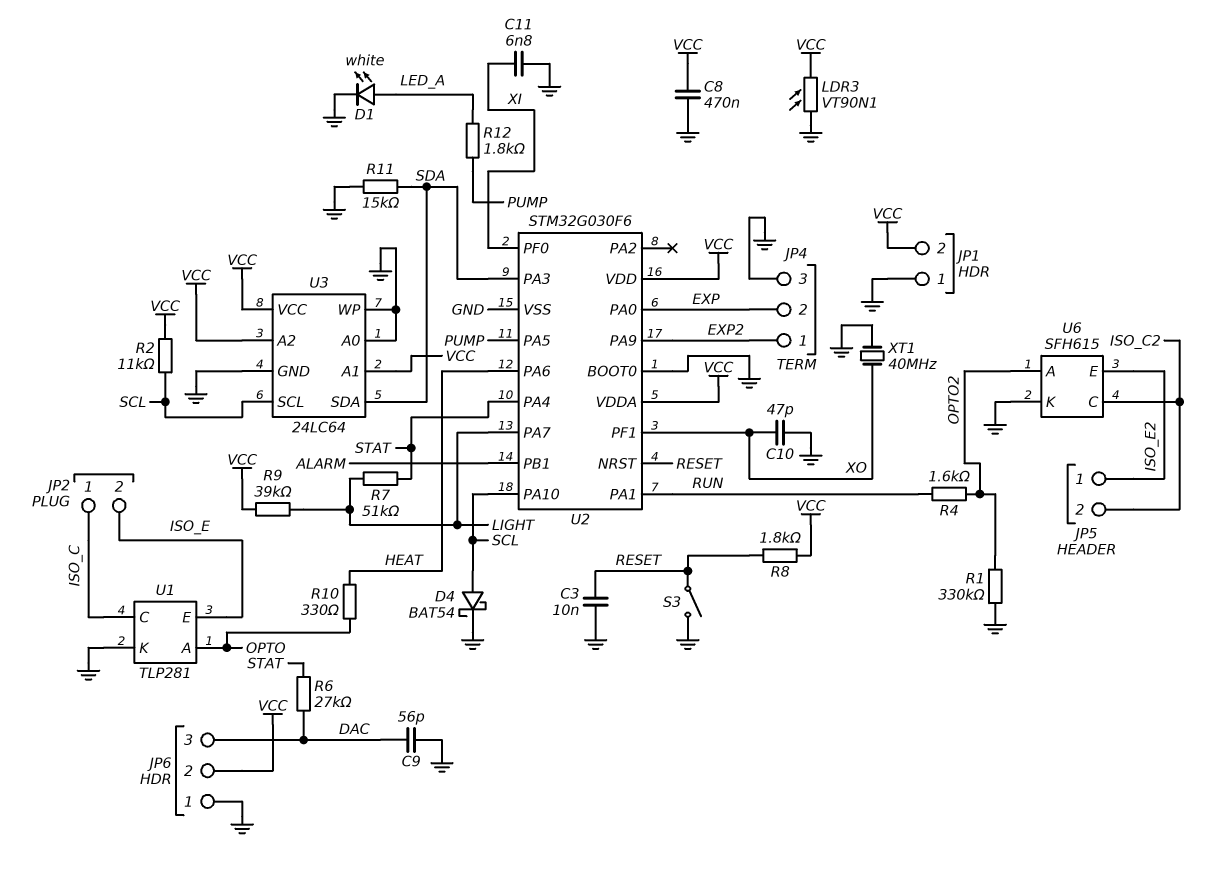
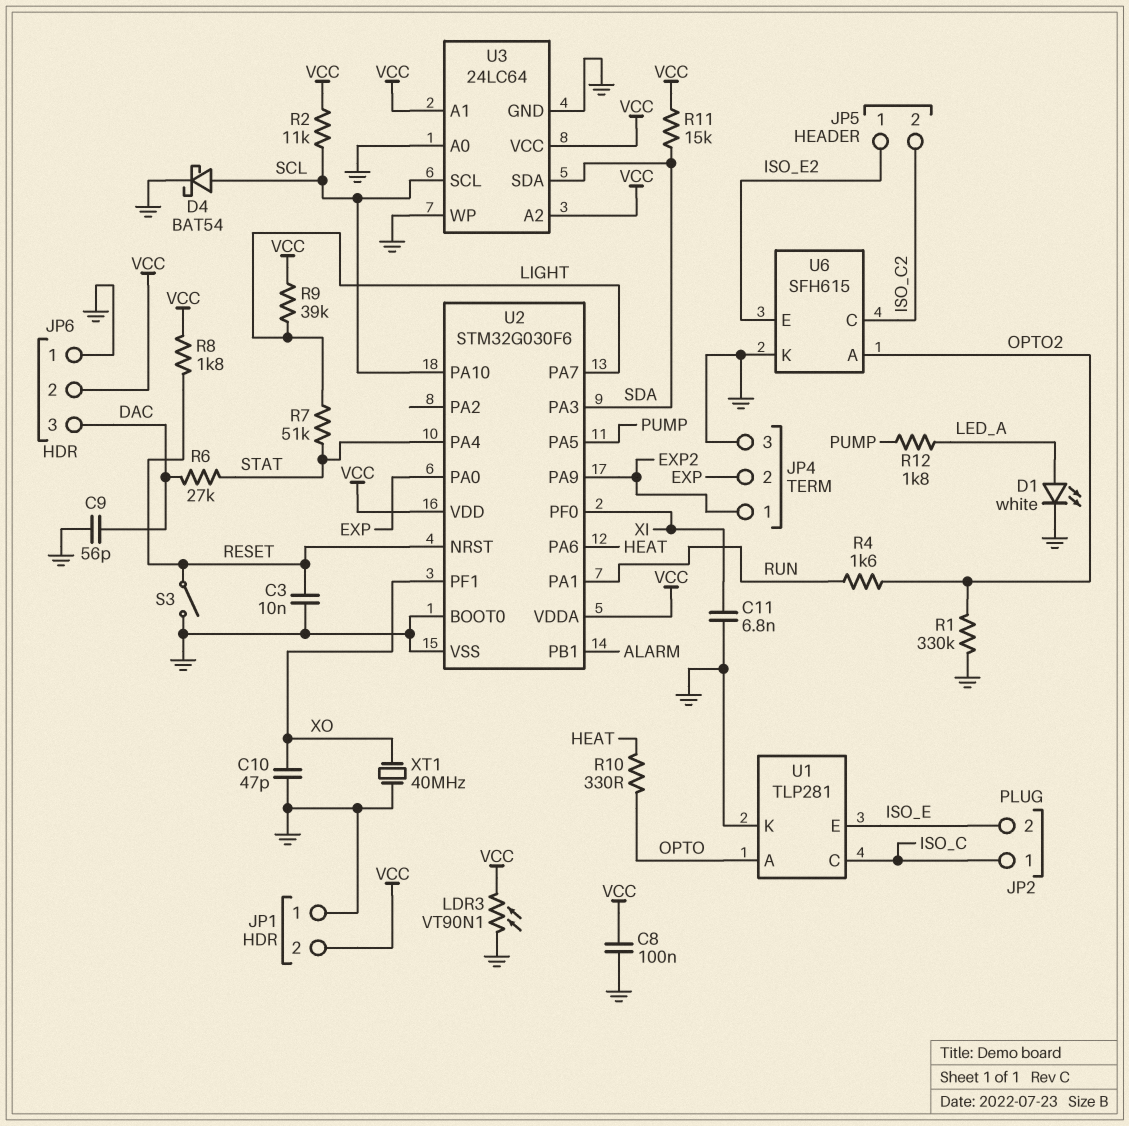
C8: 470nF (GND, VCC) -> 100nF (GND, VCC)
R11: 15k (GND, SDA) -> 15k (SDA, VCC)

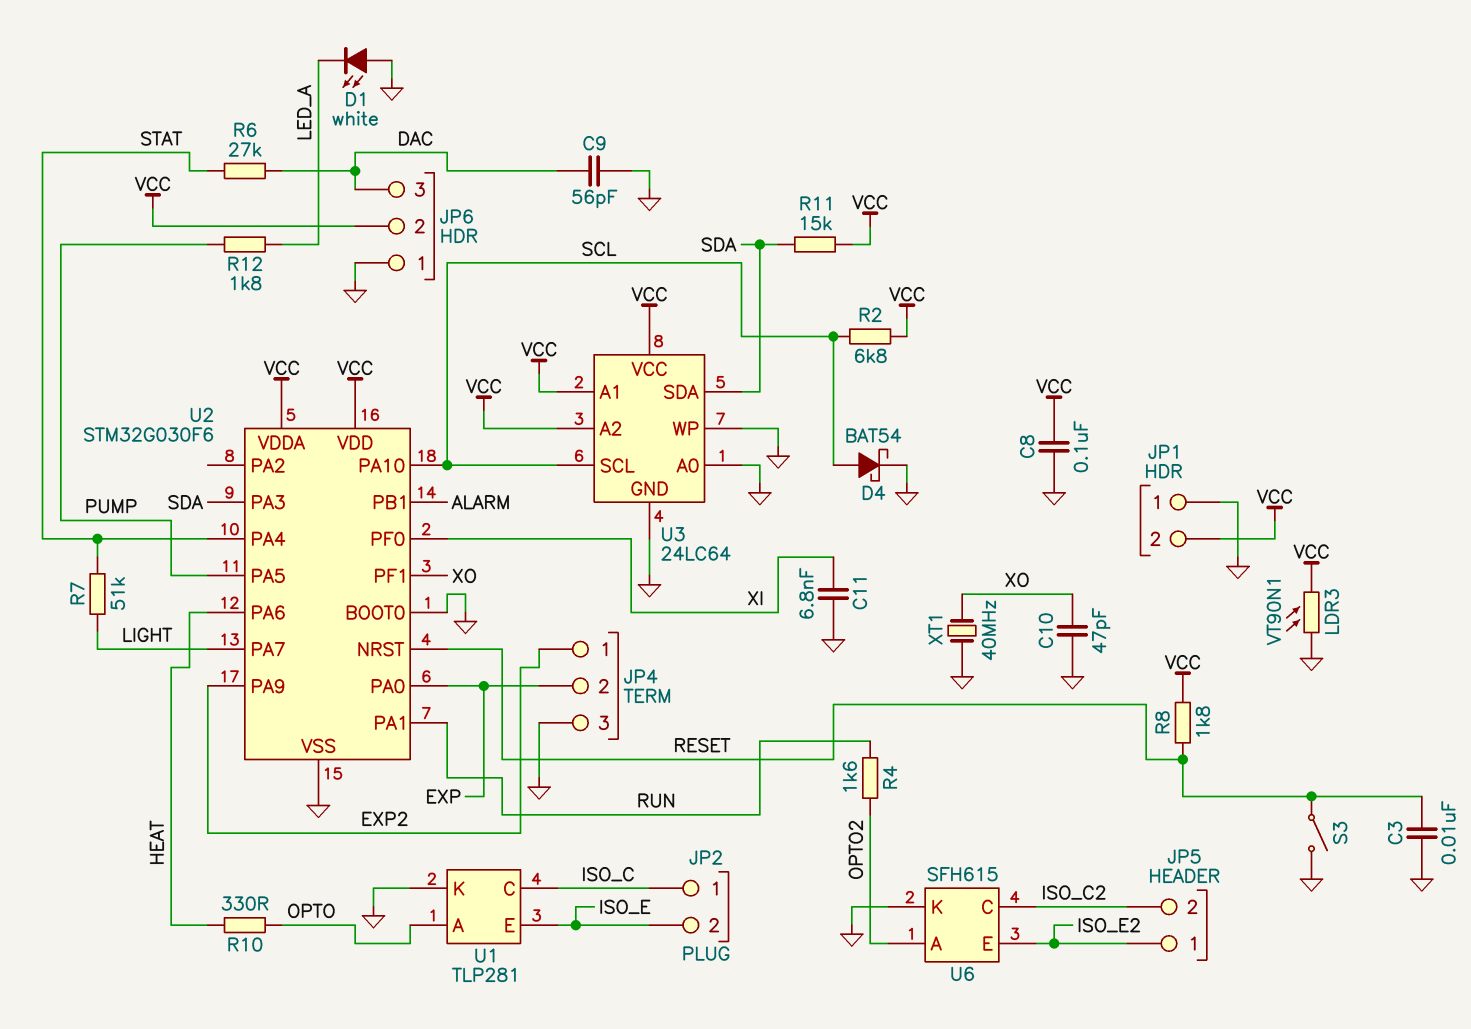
D1: LED white (A LED_A, K GND) -> LED white (A GND, K LED_A)
R1: 330k (GND, OPTO2) -> none
R2: 11k (SCL, VCC) -> 6.8k (SCL, VCC)
R9: 39k (LIGHT, VCC) -> none

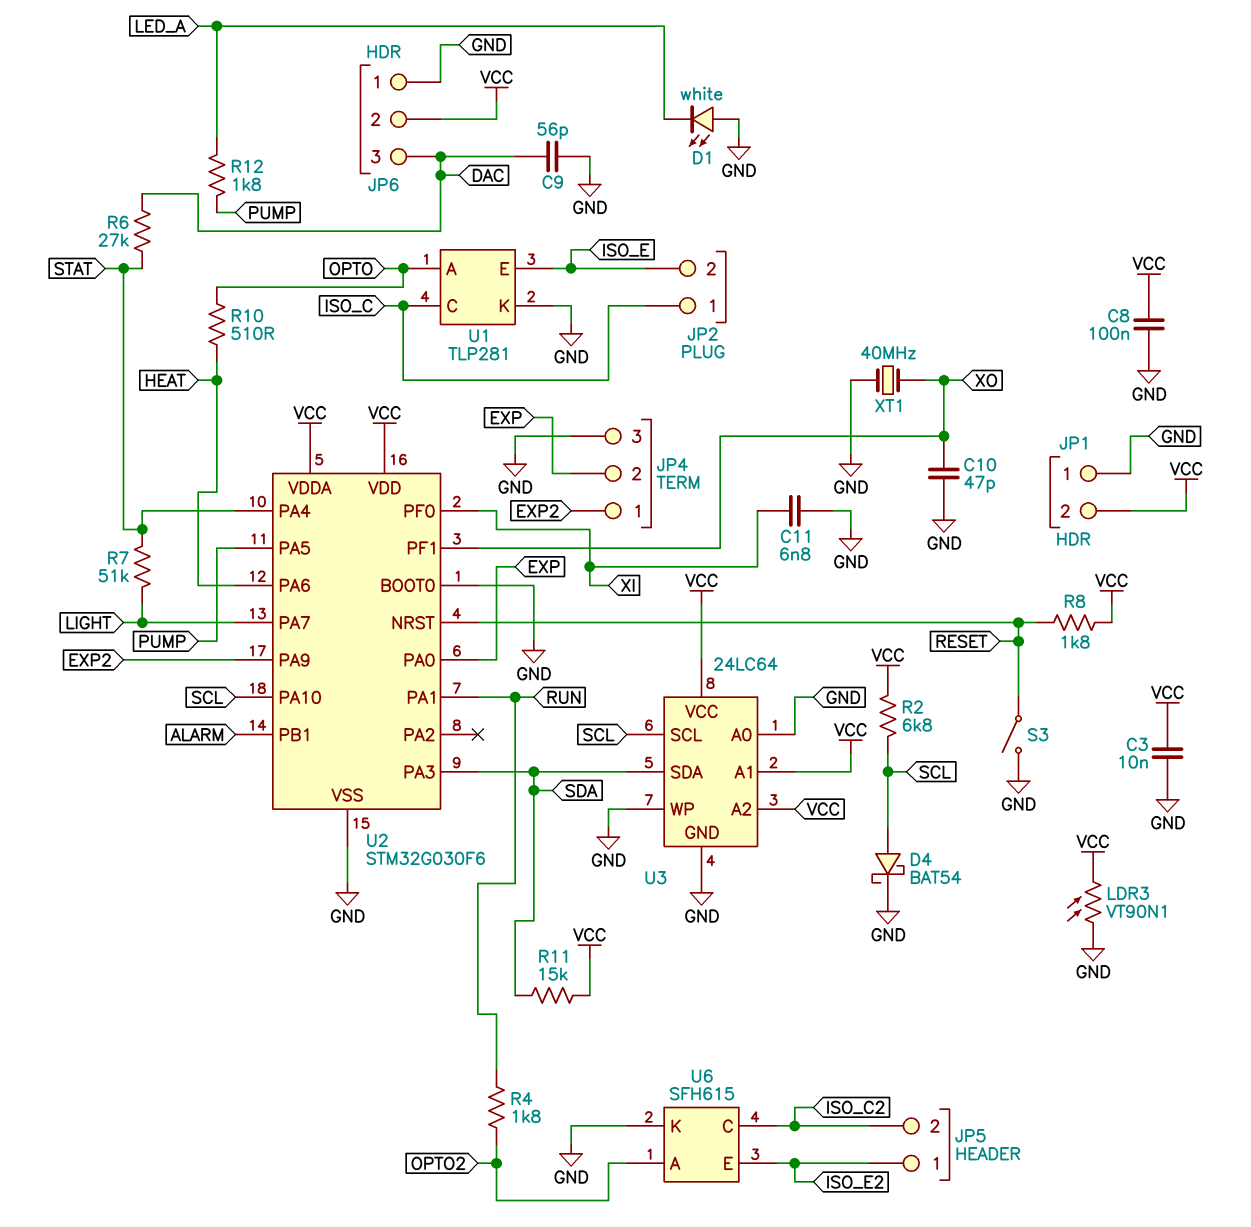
C3: 10nF (GND, RESET) -> 10nF (GND, VCC)
R4: 1.6k (OPTO2, RUN) -> 1.8k (OPTO2, RUN)
R10: 330 (HEAT, OPTO) -> 510 (HEAT, OPTO)

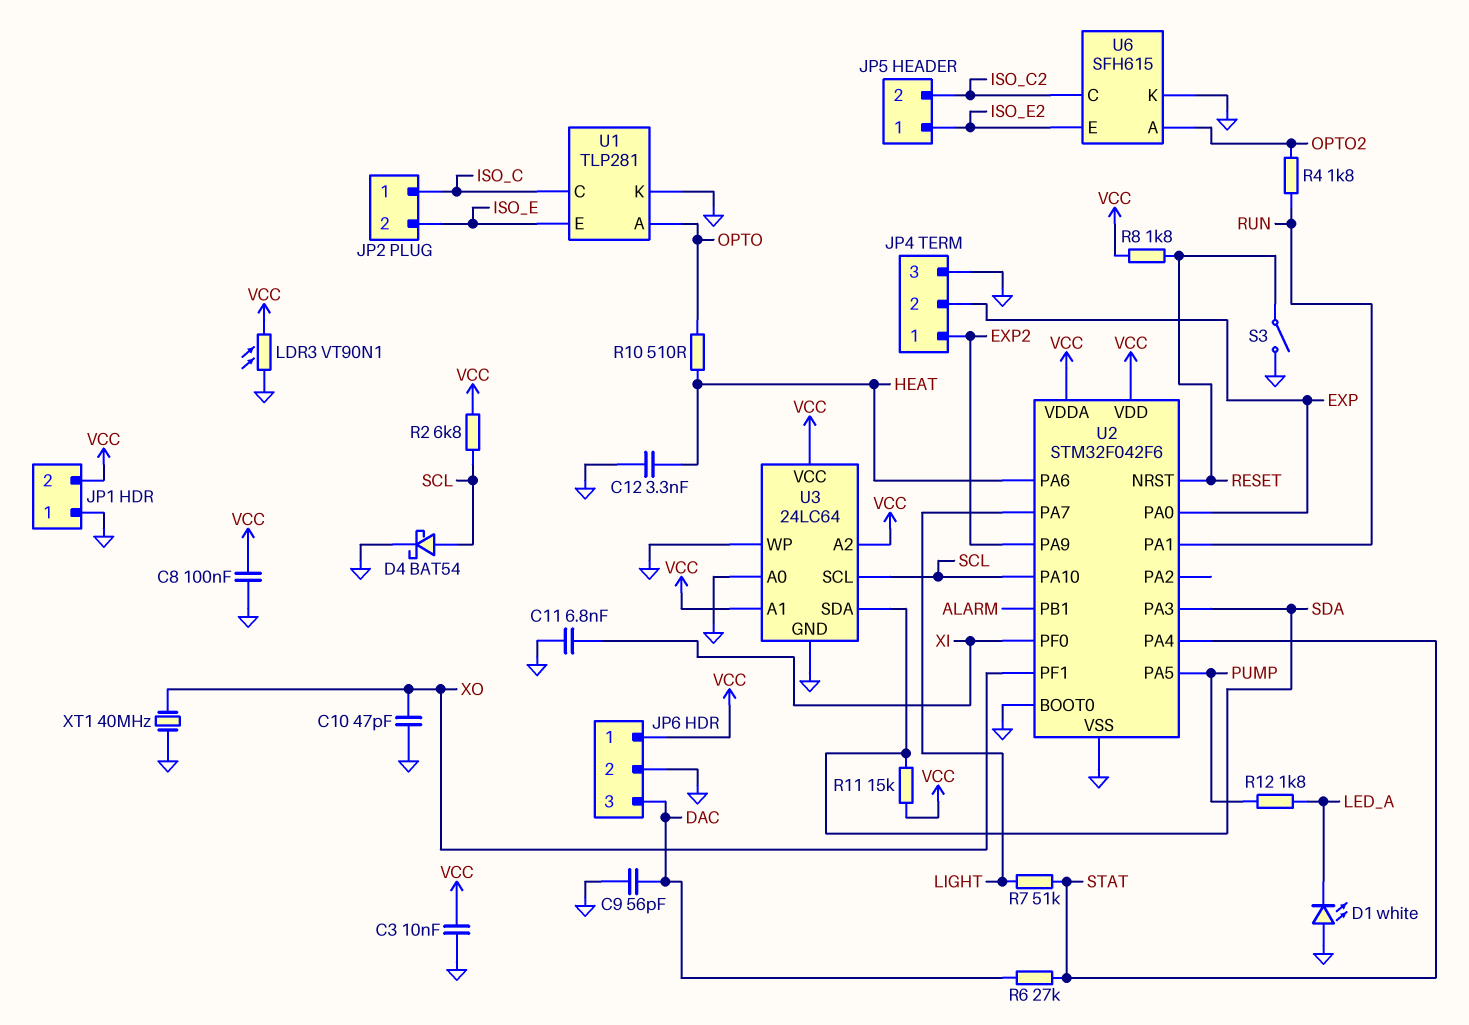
C12: none -> 3.3nF (GND, HEAT)
JP6 pin 1: GND -> VCC
JP6 pin 2: VCC -> GND
U2: STM32G030F6 -> STM32F042F6

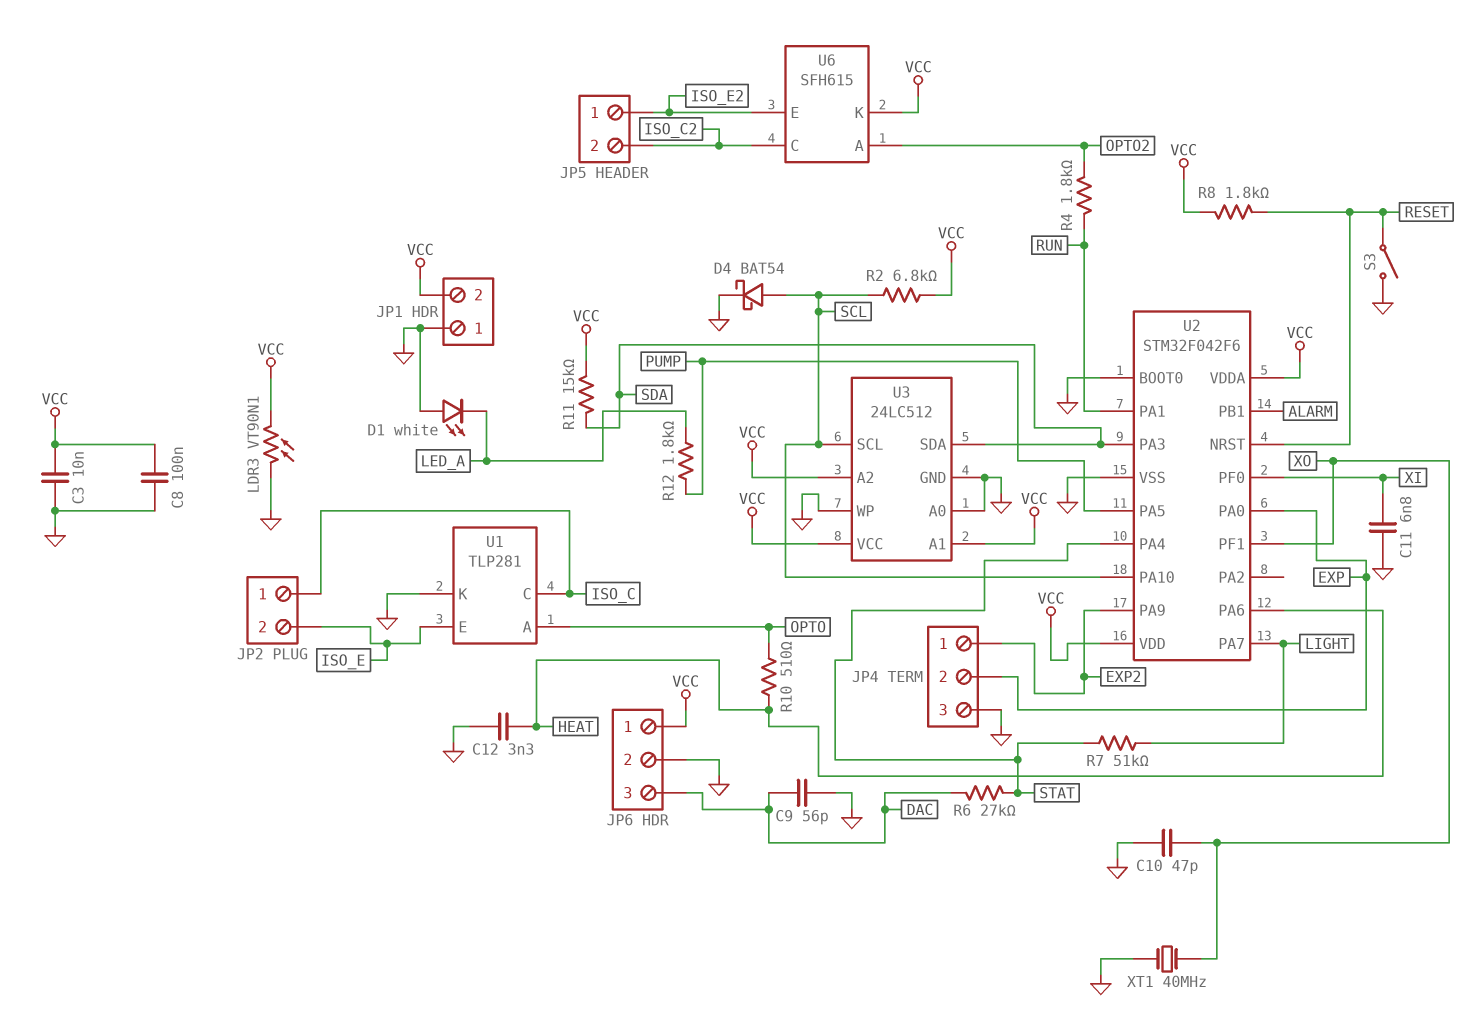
U3: 24LC64 -> 24LC512
U6 pin K: GND -> VCC

